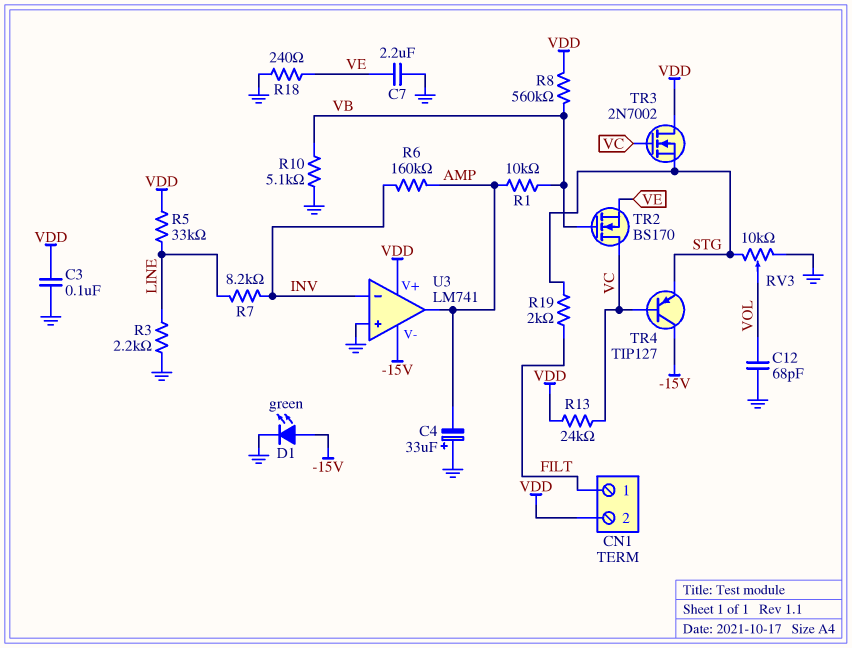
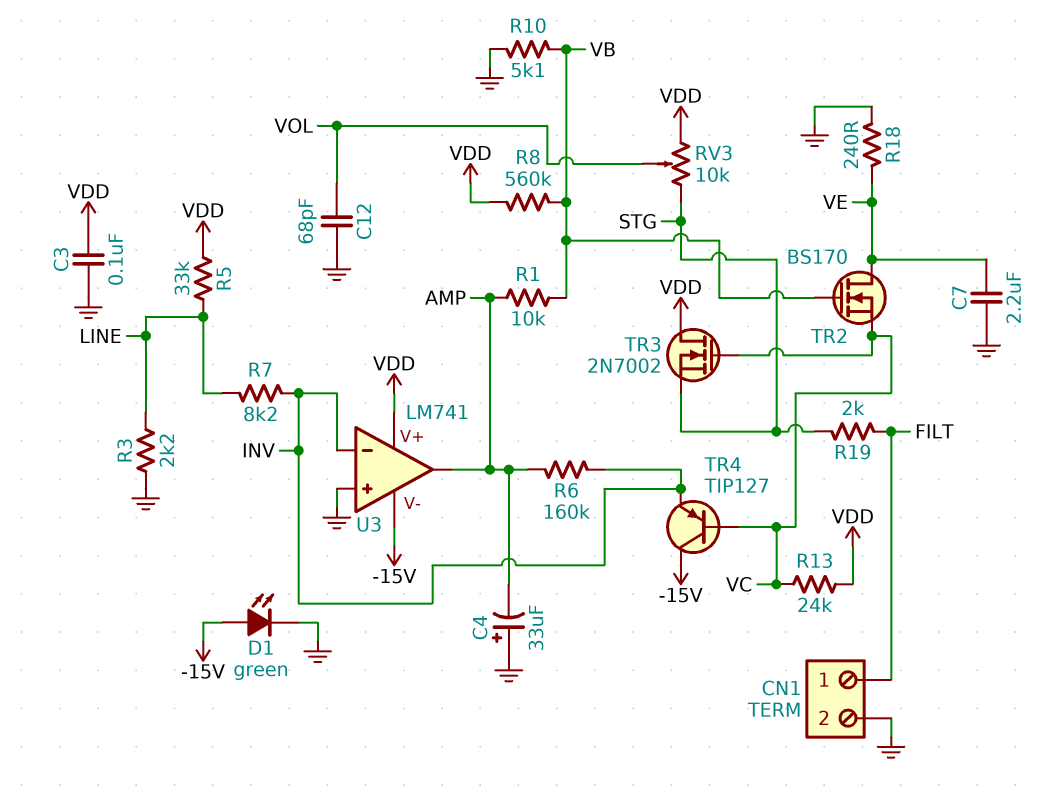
CN1 pin 2: VDD -> GND
RV3: 10k (GND, STG, wiper VOL) -> 10k (STG, VDD, wiper VOL)
TR2: NMOS BS170 (G VB, D VC, S VE) -> NMOS BS170 (G VB, D VE, S VC)
TR4: PNP TIP127 (B VC, C -15V, E STG) -> PNP TIP127 (B VC, C -15V, E INV)

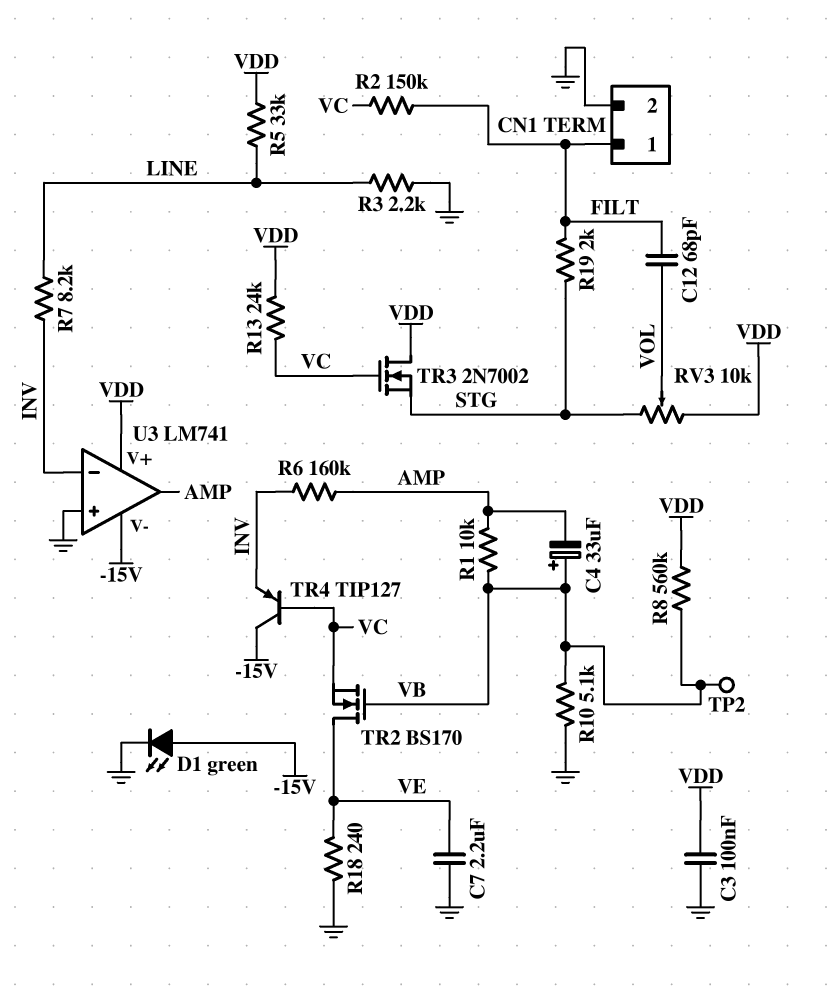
C4: 33uF (plus GND, minus AMP) -> 33uF (plus VB, minus AMP)
C12: 68pF (GND, VOL) -> 68pF (FILT, VOL)
R2: none -> 150k (FILT, VC)
TP2: none -> test point (VB)

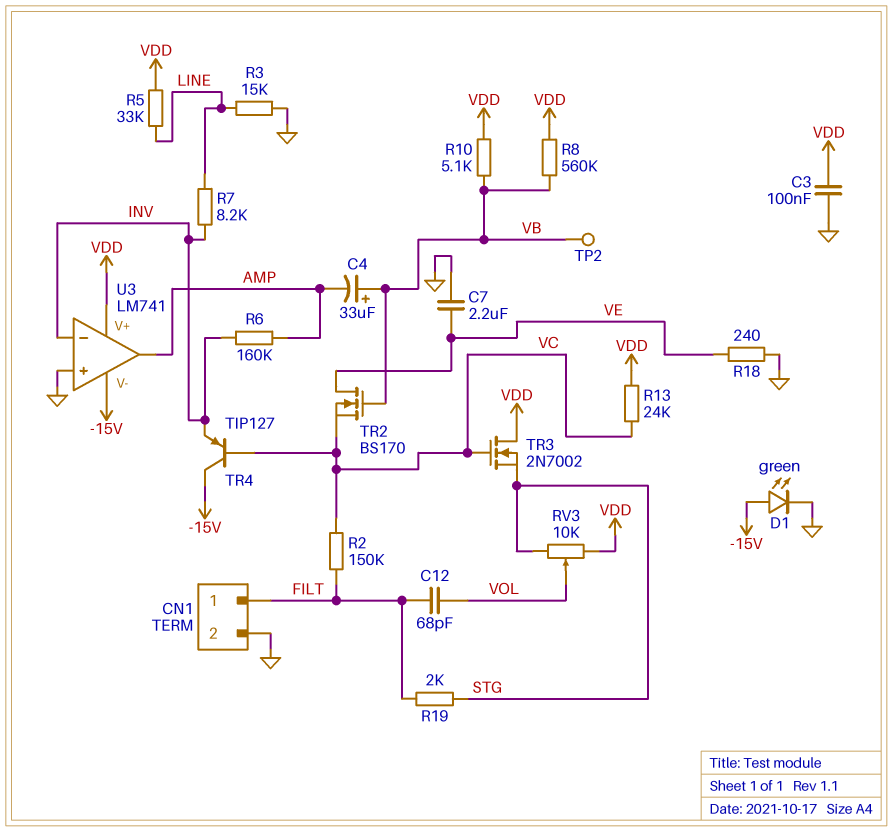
R1: 10k (AMP, VB) -> none
R3: 2.2k (GND, LINE) -> 15k (GND, LINE)
R10: 5.1k (GND, VB) -> 5.1k (VB, VDD)

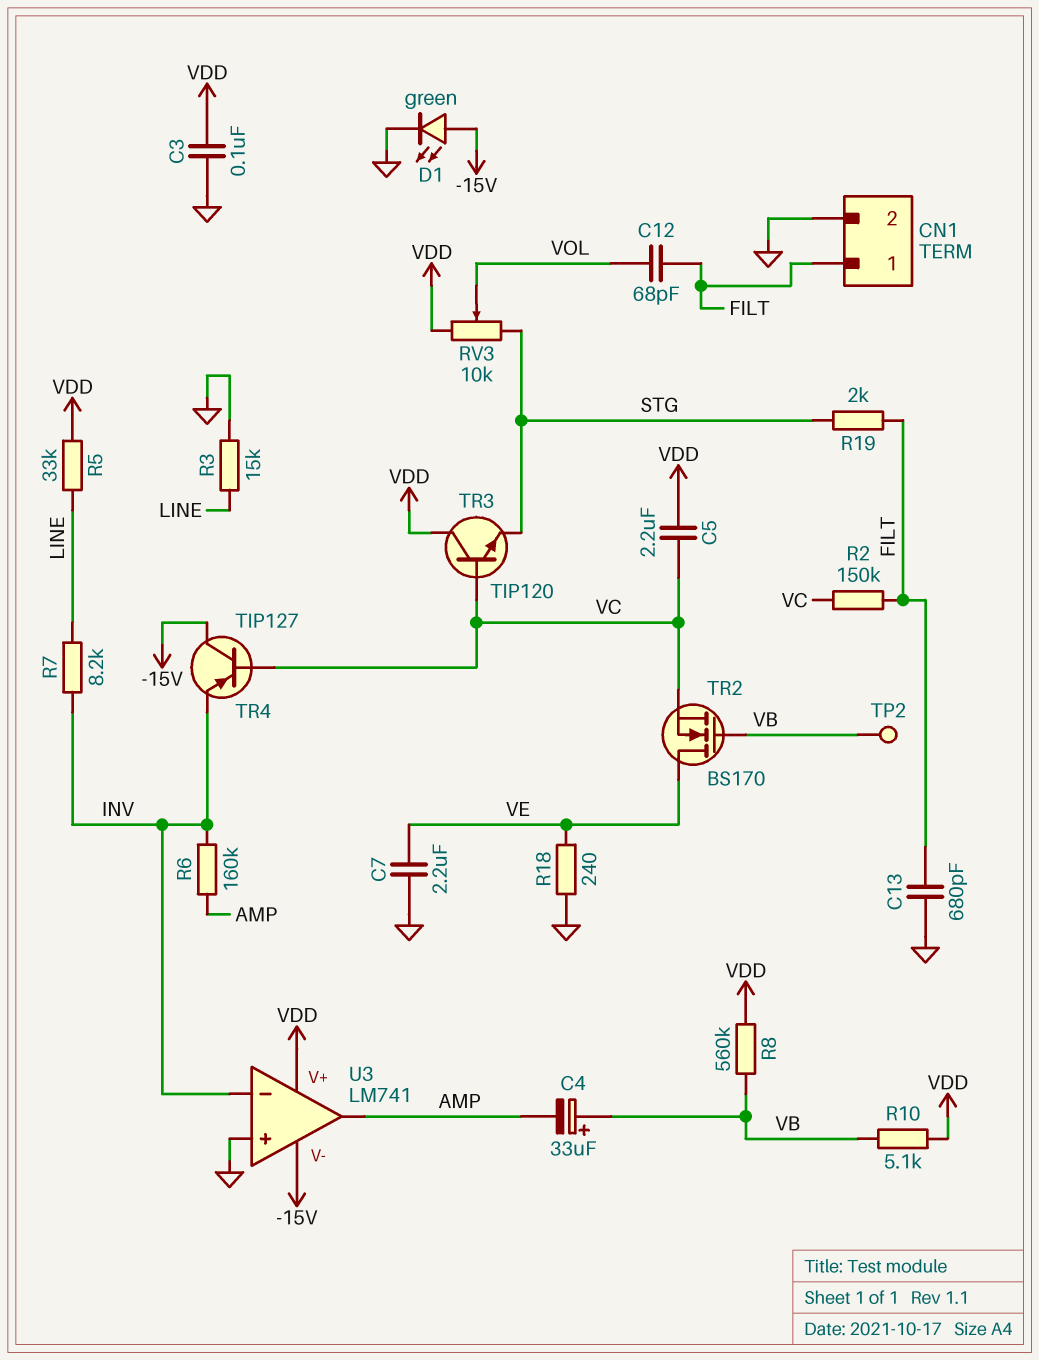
C5: none -> 2.2uF (VC, VDD)
C13: none -> 680pF (FILT, GND)
R13: 24k (VC, VDD) -> none
TR3: NMOS 2N7002 (G VC, D VDD, S STG) -> NPN TIP120 (B VC, C VDD, E STG)

